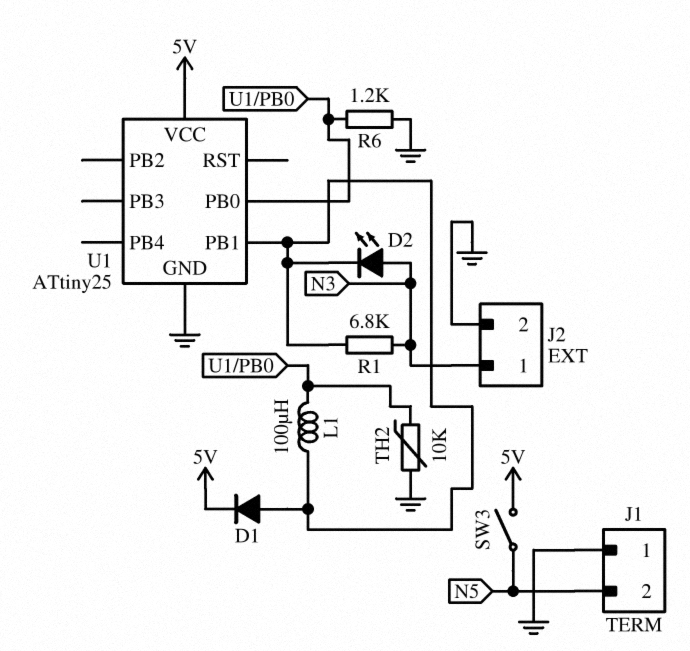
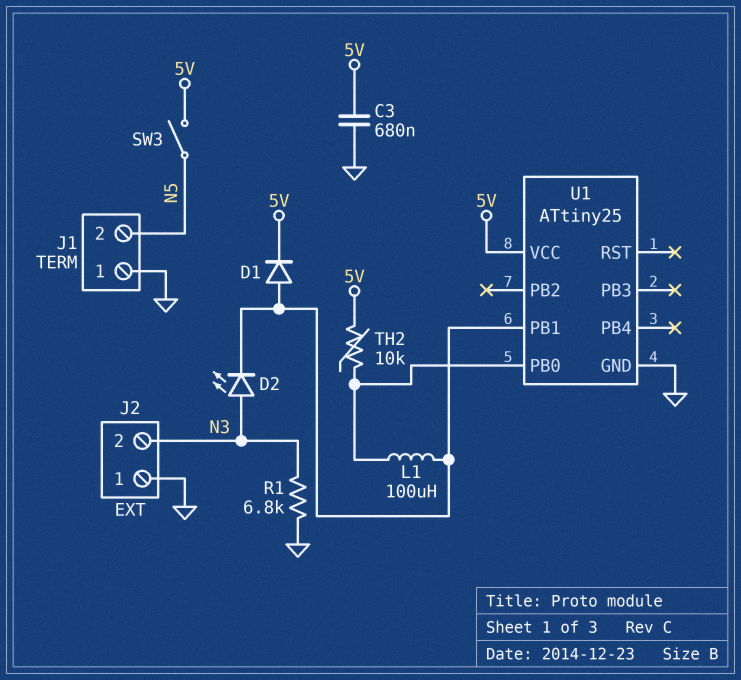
C3: none -> 680nF (5V, GND)
J2 pin 1: N3 -> GND
J2 pin 2: GND -> N3
R1: 6.8k (N3, U1/PB1) -> 6.8k (GND, N3)
R6: 1.2k (GND, U1/PB0) -> none
TH2: 10k (GND, U1/PB0) -> 10k (5V, U1/PB0)

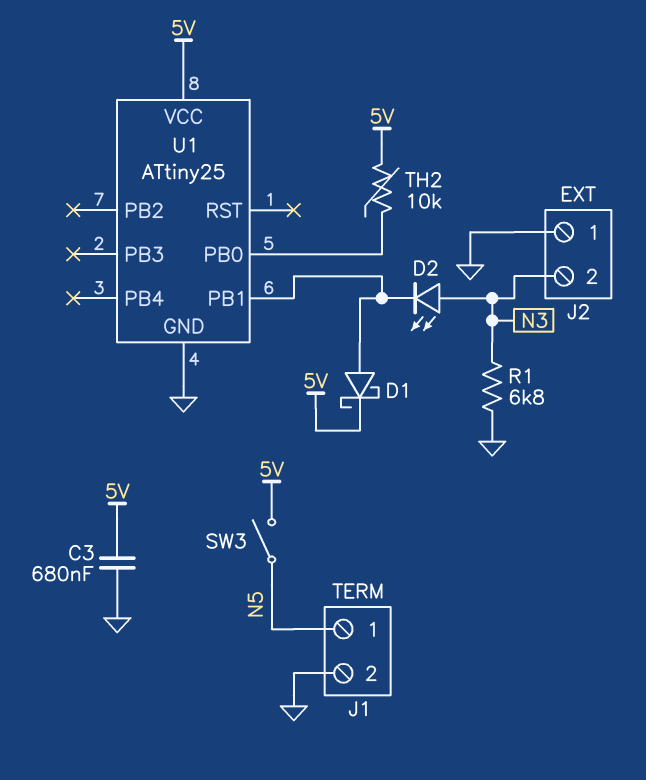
D1: diode (A U1/PB1, K 5V) -> schottky (A U1/PB1, K 5V)
J1 pin 1: GND -> N5
J1 pin 2: N5 -> GND
L1: 100uH (U1/PB0, U1/PB1) -> none

